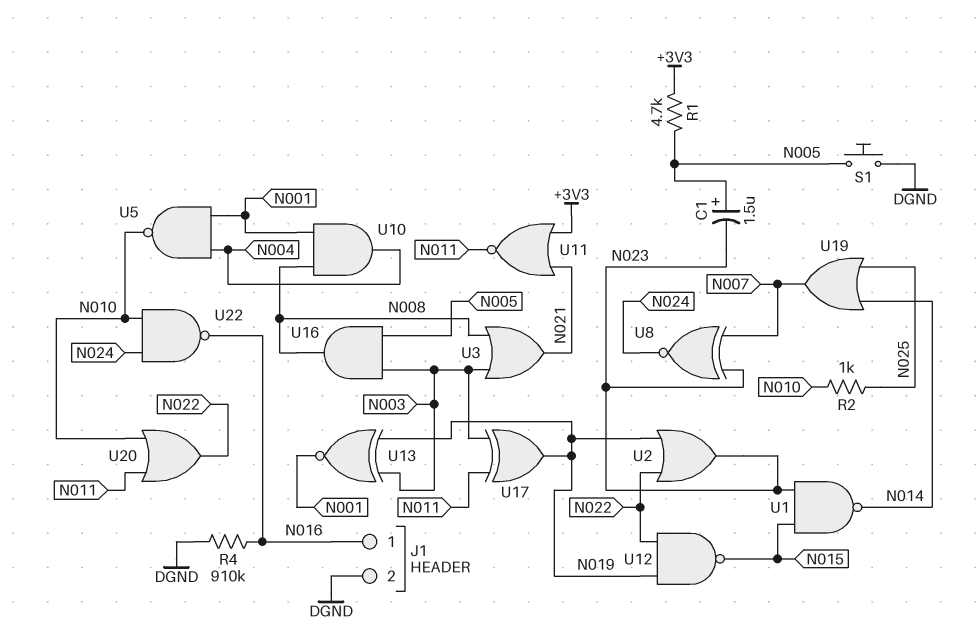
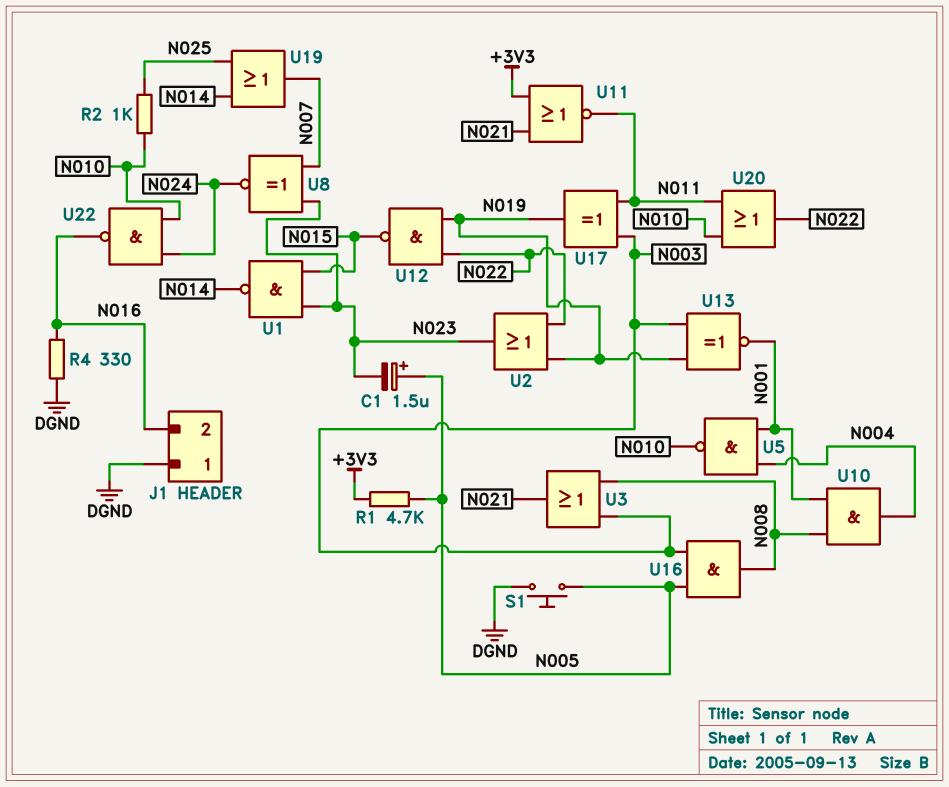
J1 pin 1: N016 -> DGND
J1 pin 2: DGND -> N016
R4: 910k (DGND, N016) -> 330 (DGND, N016)

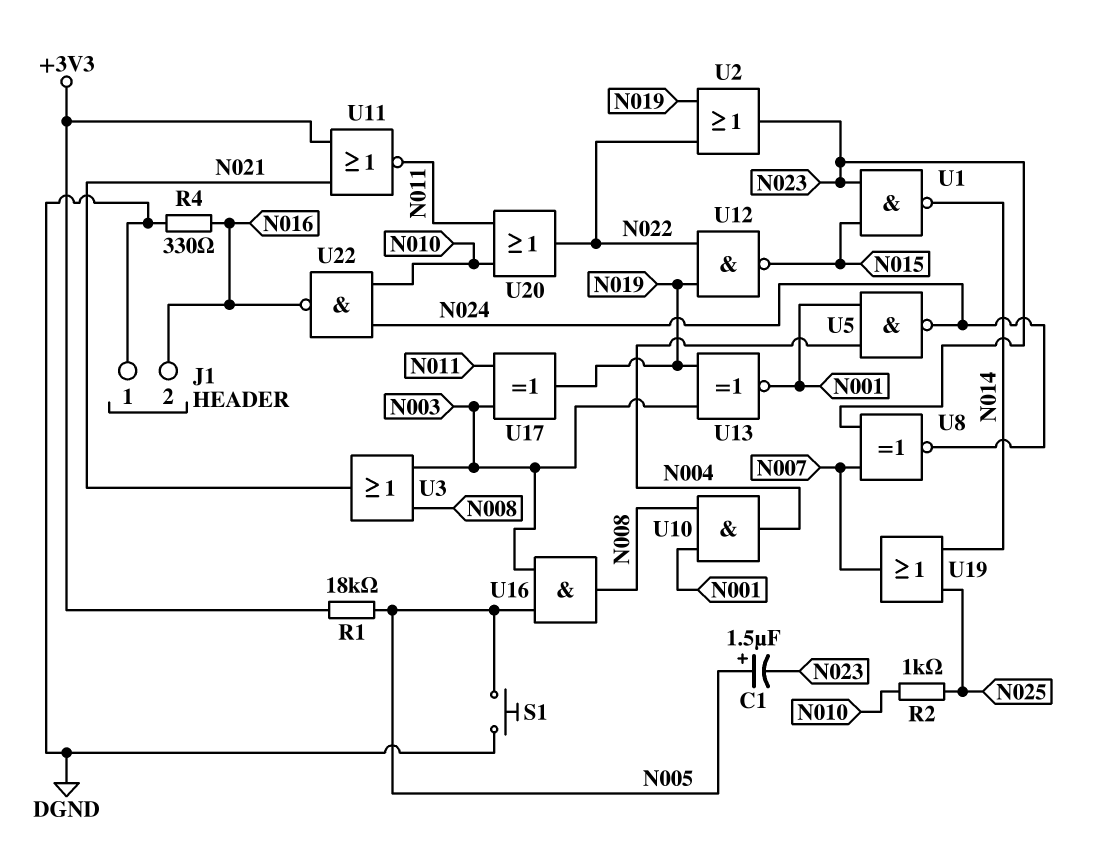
R1: 4.7k (+3V3, N005) -> 18k (+3V3, N005)
U5: NAND (in N001, in N004, out N010) -> NAND (in N001, in N004, out N024)

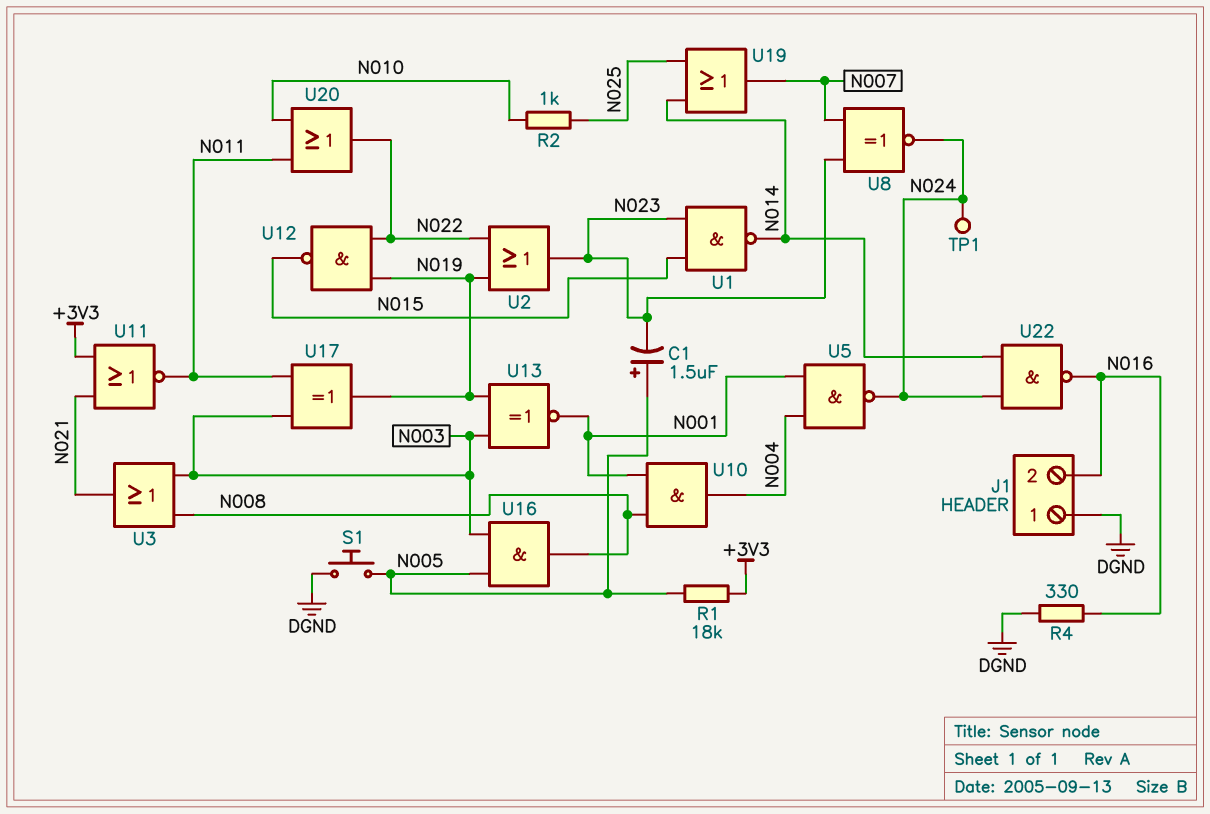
TP1: none -> test point (N024)
U22: NAND (in N010, in N024, out N016) -> NAND (in N014, in N024, out N016)

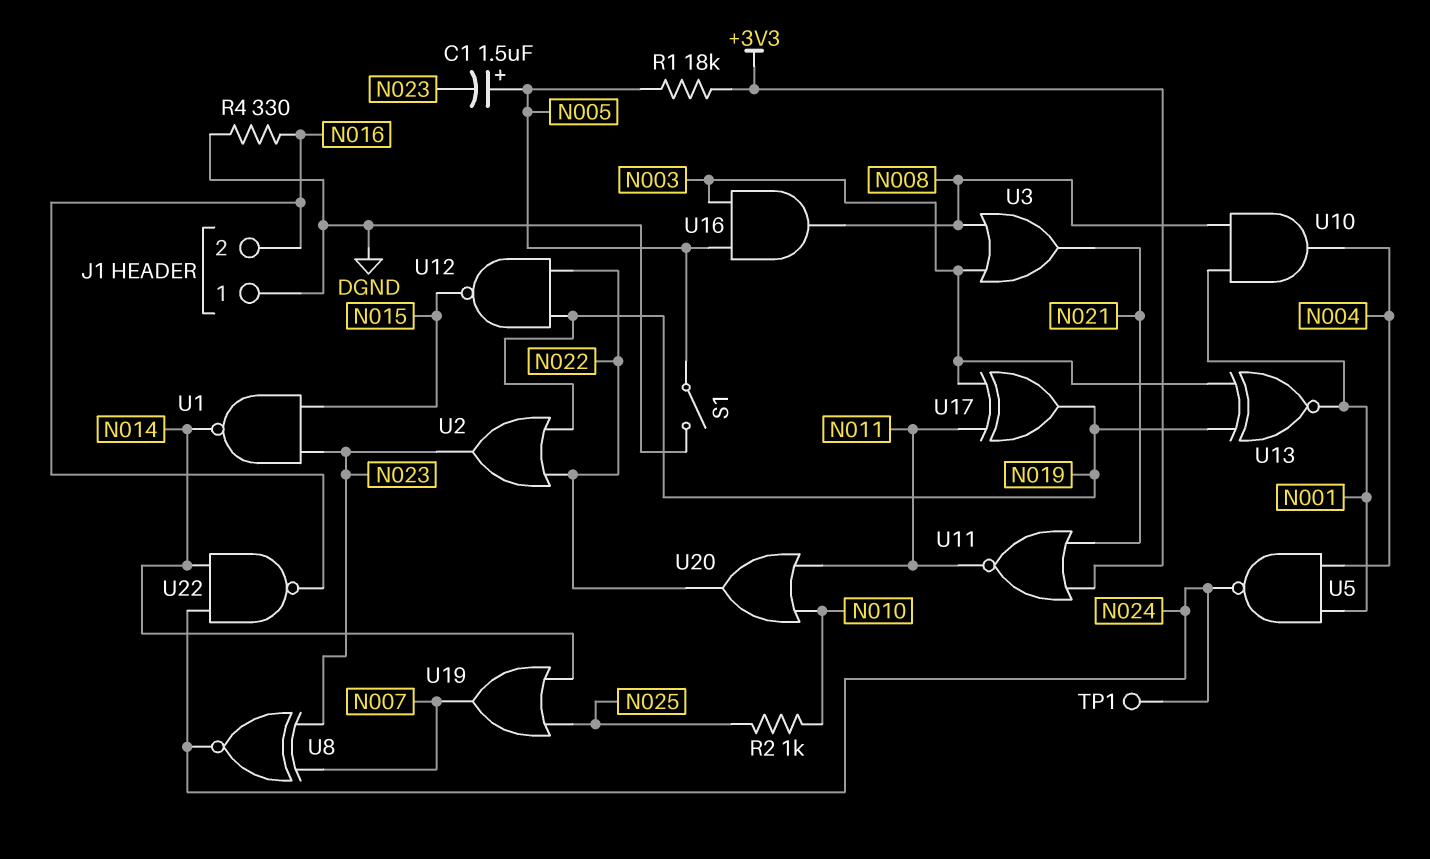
S1: button (DGND, N005) -> switch (DGND, N005)

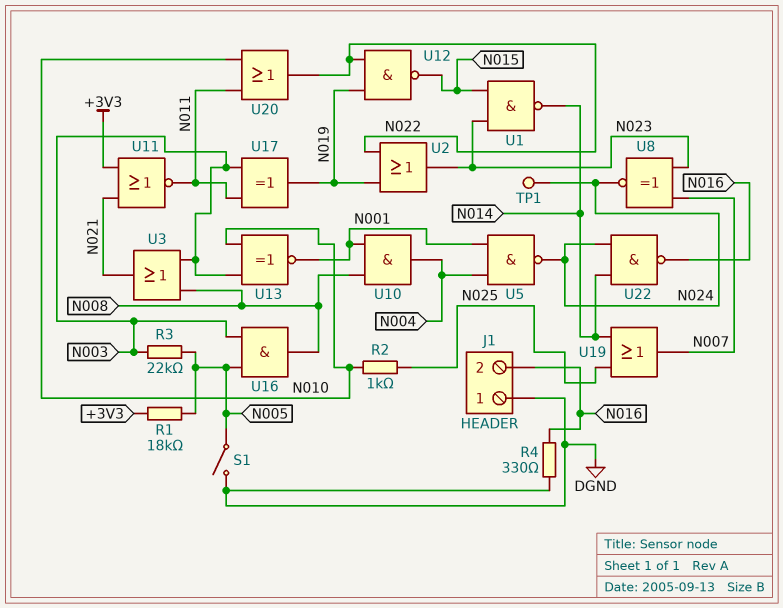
C1: 1.5uF (plus N005, minus N023) -> none
R3: none -> 22k (N003, N005)
U13: XNOR (in N003, in N019, out N001) -> XNOR (in N003, in N010, out N001)

